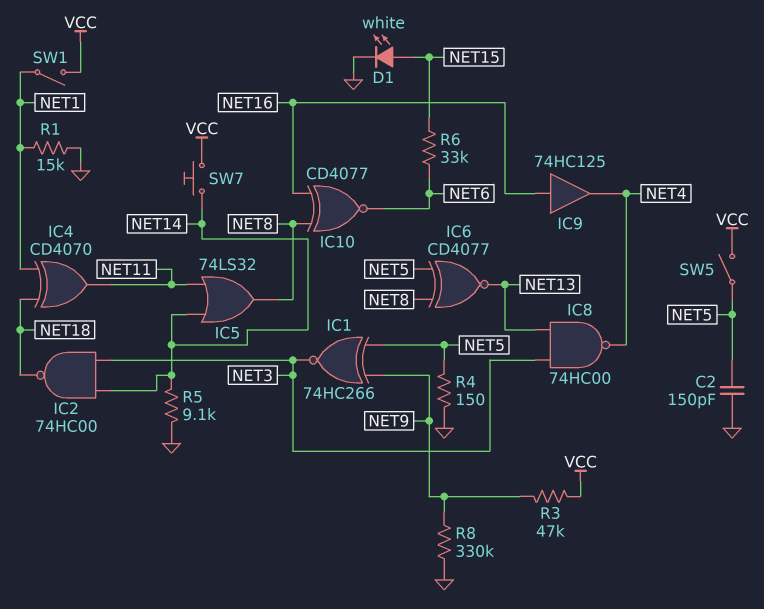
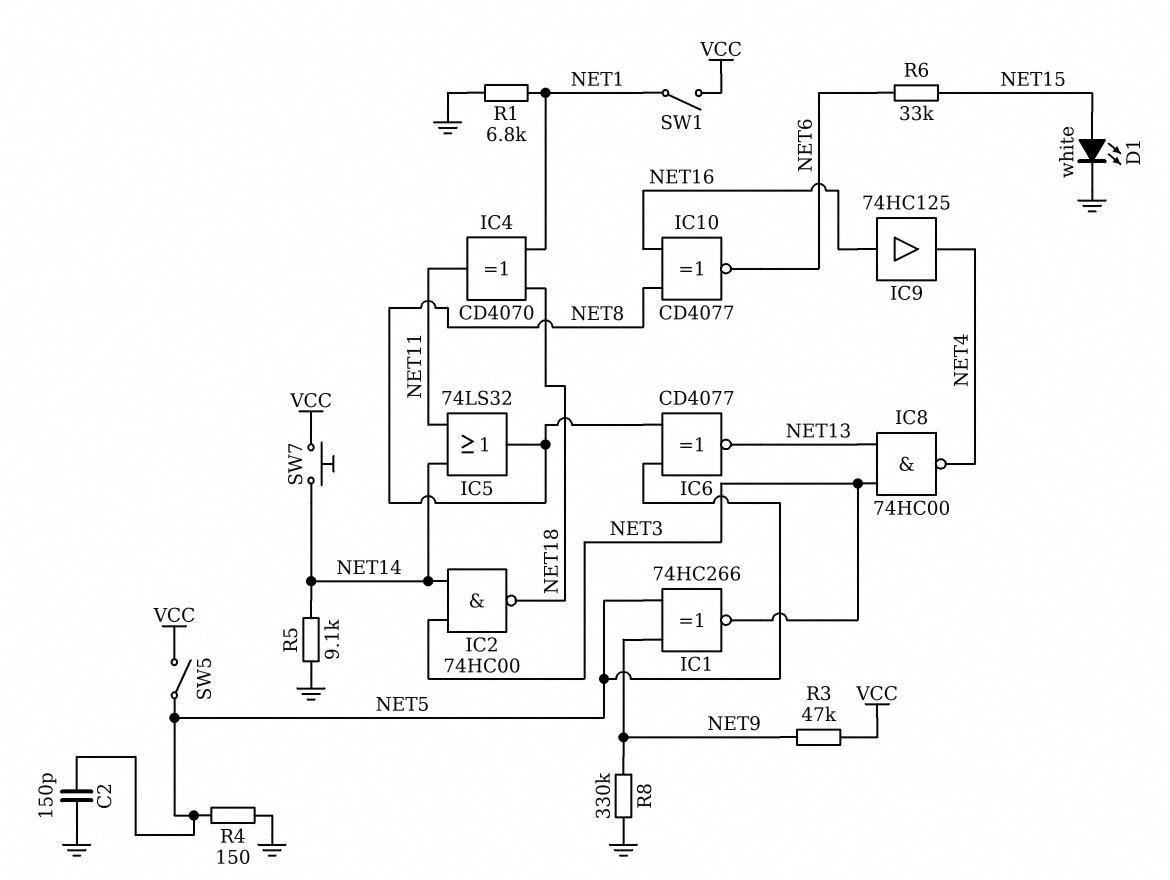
R1: 15k (GND, NET1) -> 6.8k (GND, NET1)

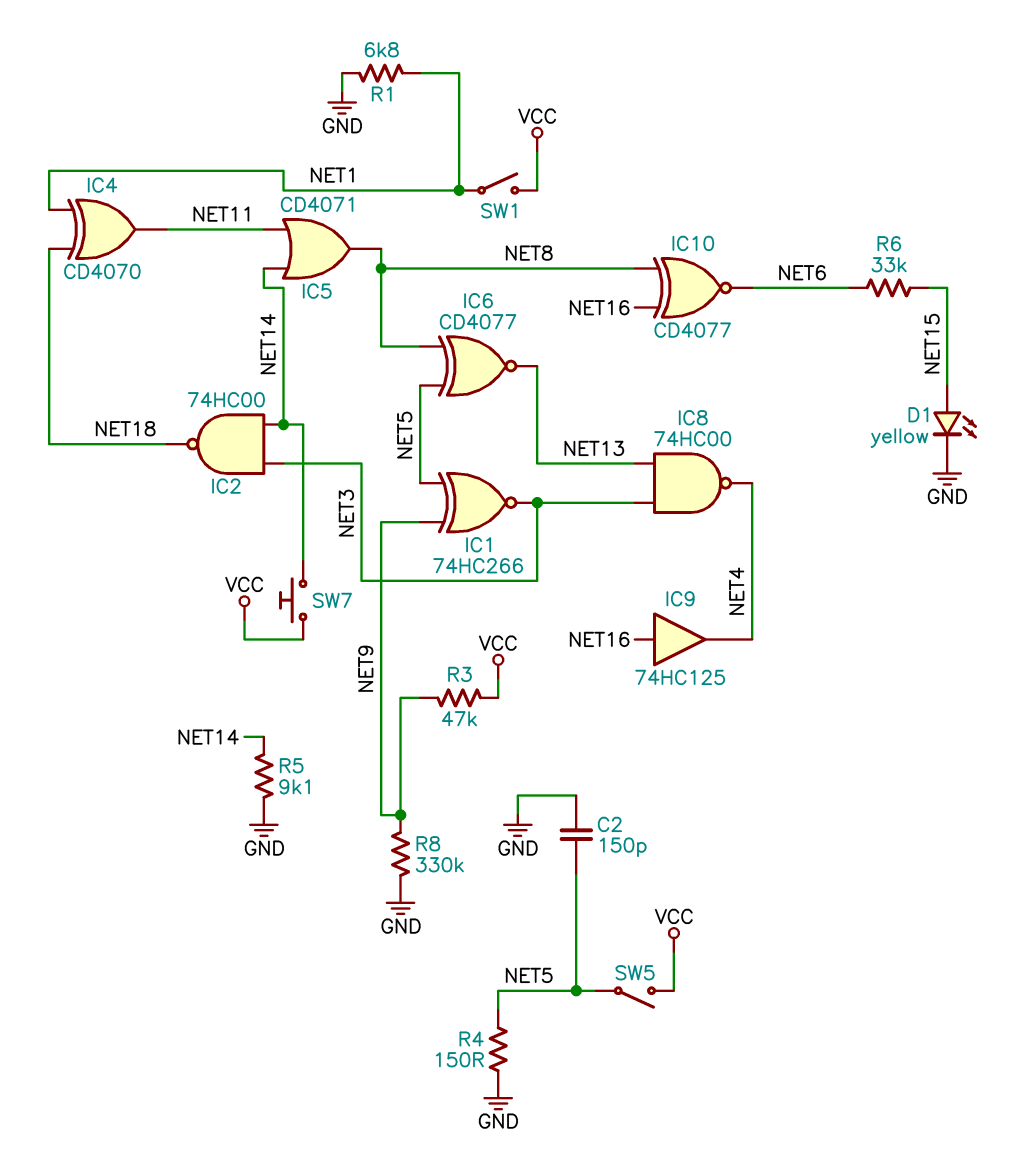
D1: LED white (A NET15, K GND) -> LED yellow (A NET15, K GND)
IC5: OR 74LS32 (in NET11, in NET14, out NET8) -> OR CD4071 (in NET11, in NET14, out NET8)

